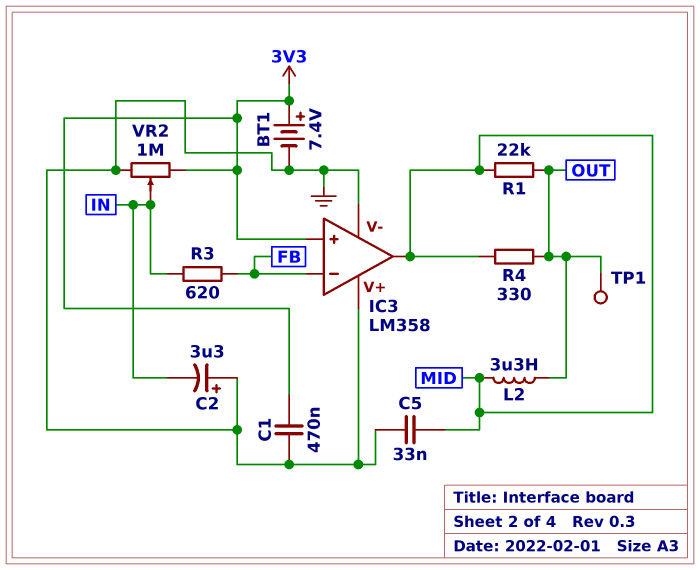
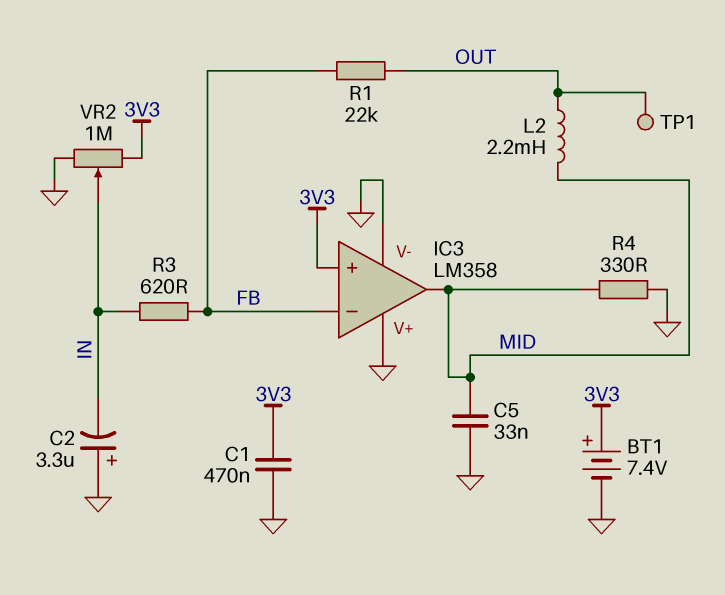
L2: 3.3uH (MID, OUT) -> 2.2mH (MID, OUT)
R1: 22k (MID, OUT) -> 22k (FB, OUT)
R4: 330 (MID, OUT) -> 330 (GND, MID)

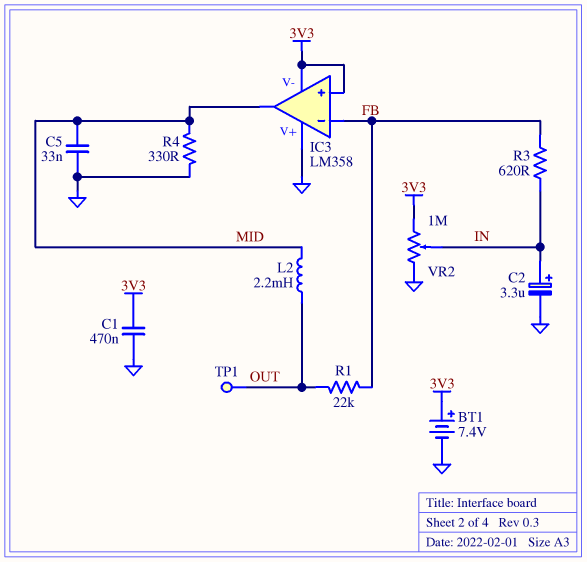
C2: 3.3uF (plus GND, minus IN) -> 3.3uF (plus IN, minus GND)
IC3 pin V-: GND -> 3V3

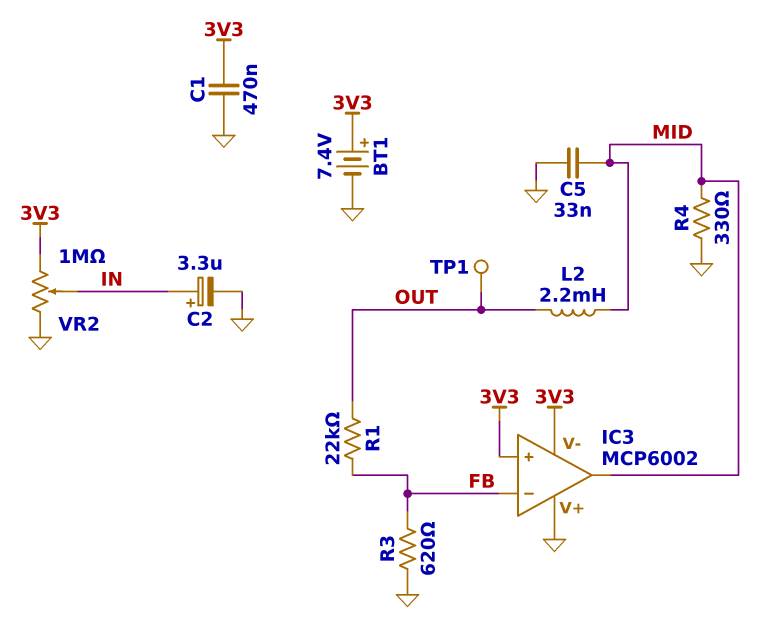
IC3: LM358 -> MCP6002
R3: 620 (FB, IN) -> 620 (FB, GND)

